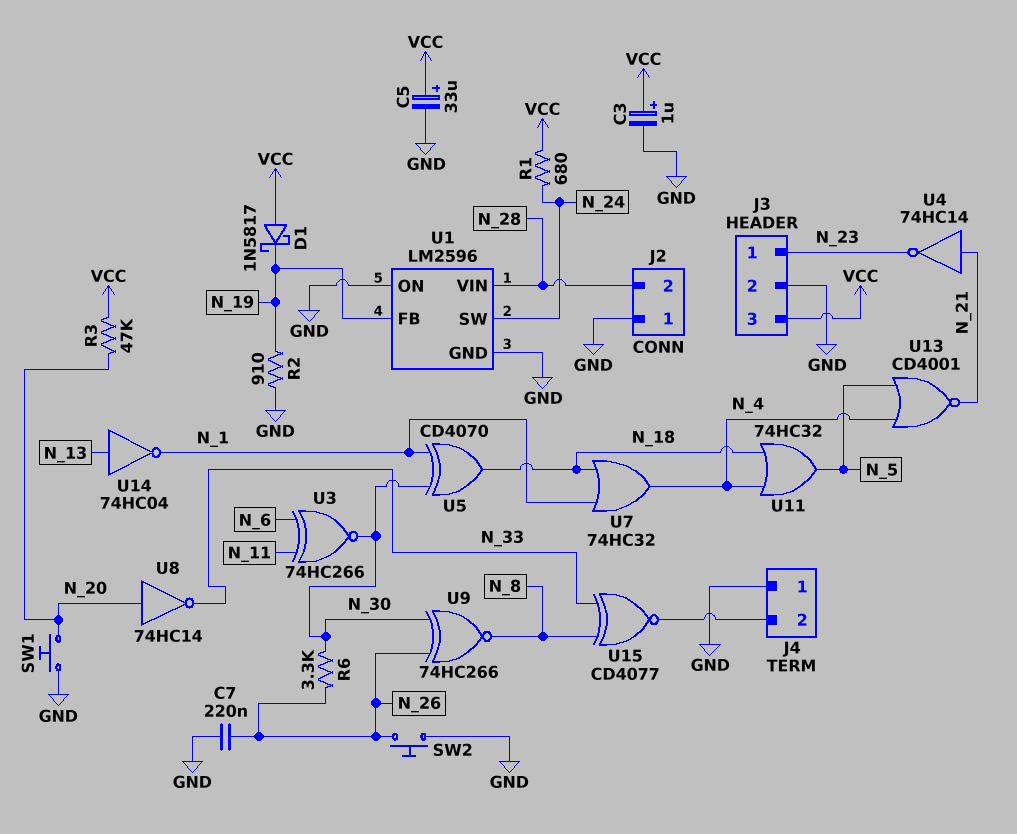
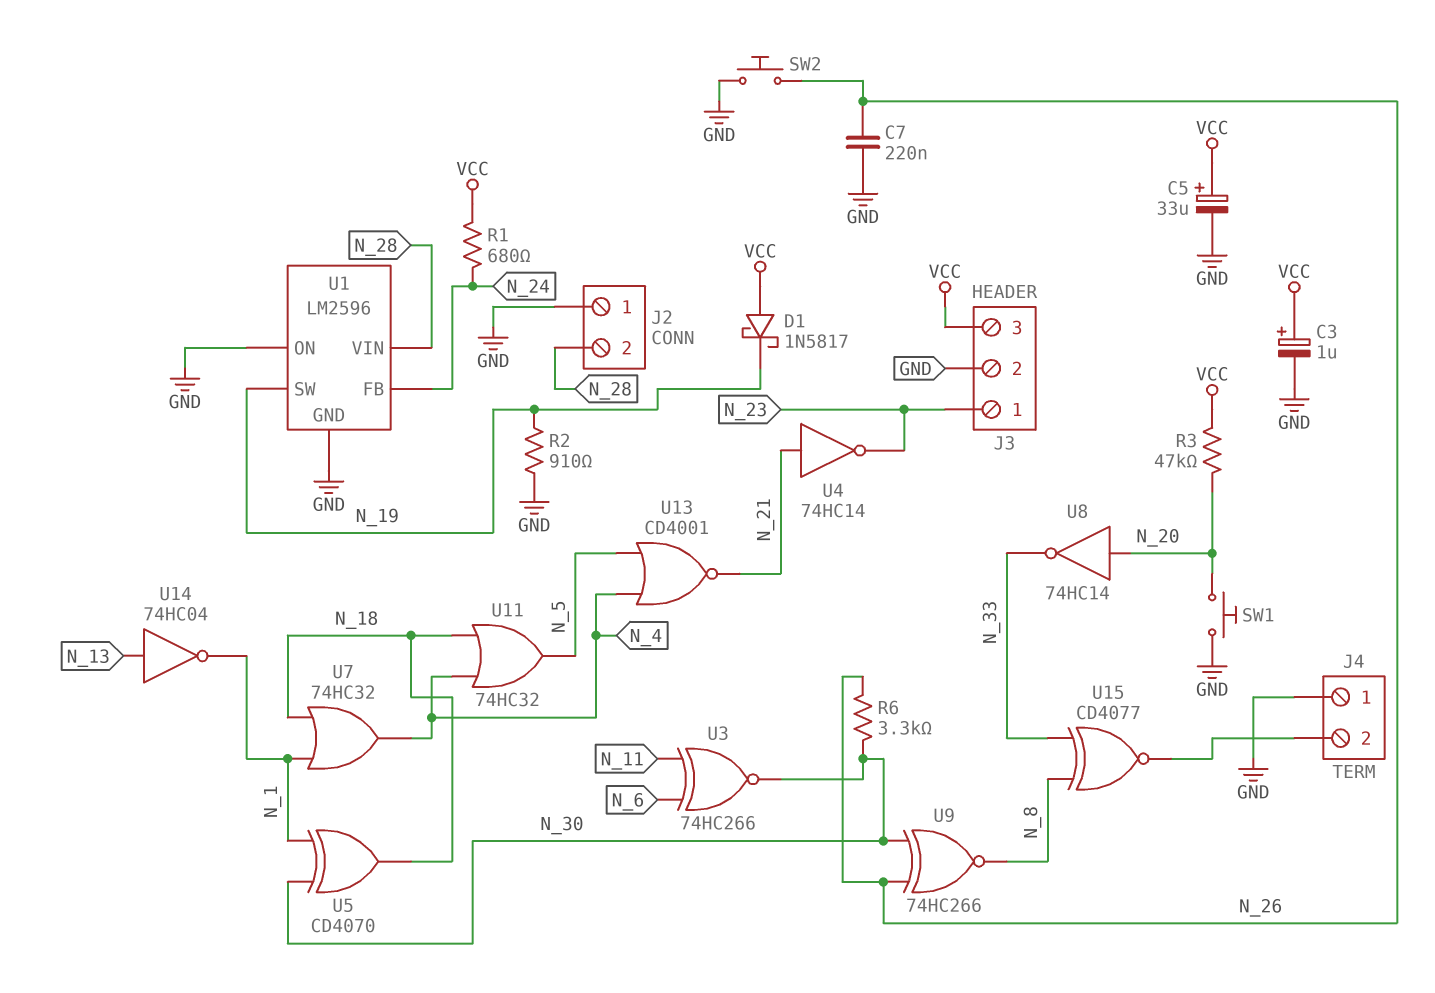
U1 pin FB: N_19 -> N_24
U1 pin SW: N_24 -> N_19

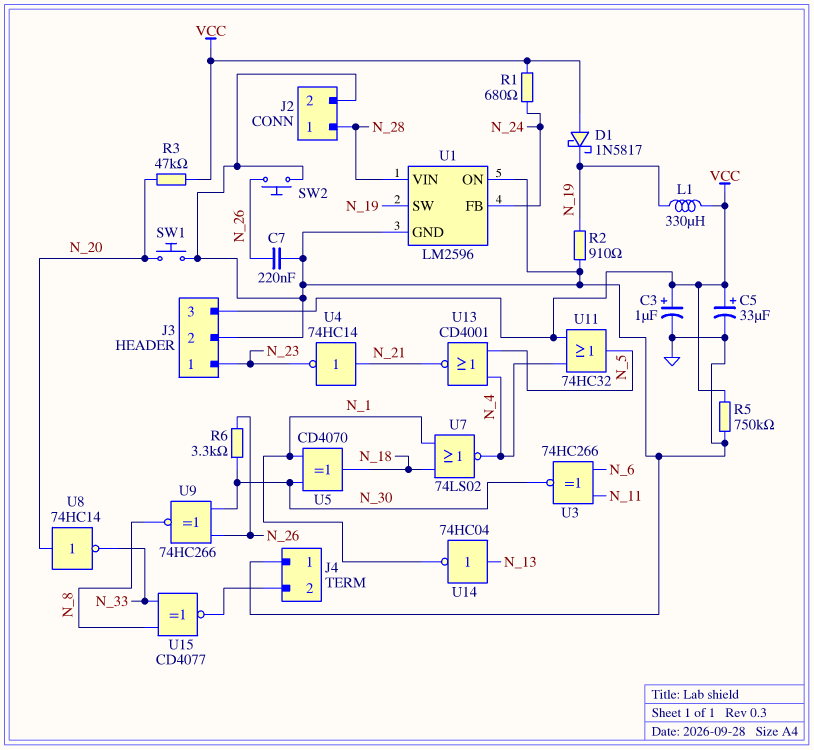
J2 pin 1: GND -> N_28
J2 pin 2: N_28 -> GND
L1: none -> 330uH (N_19, VCC)
R5: none -> 750k (GND, VCC)
U7: OR 74HC32 (in N_1, in N_18, out N_4) -> NOR 74LS02 (in N_1, in N_18, out N_4)
U11: OR 74HC32 (in N_4, in N_18, out N_5) -> OR 74HC32 (in N_4, in VCC, out N_5)

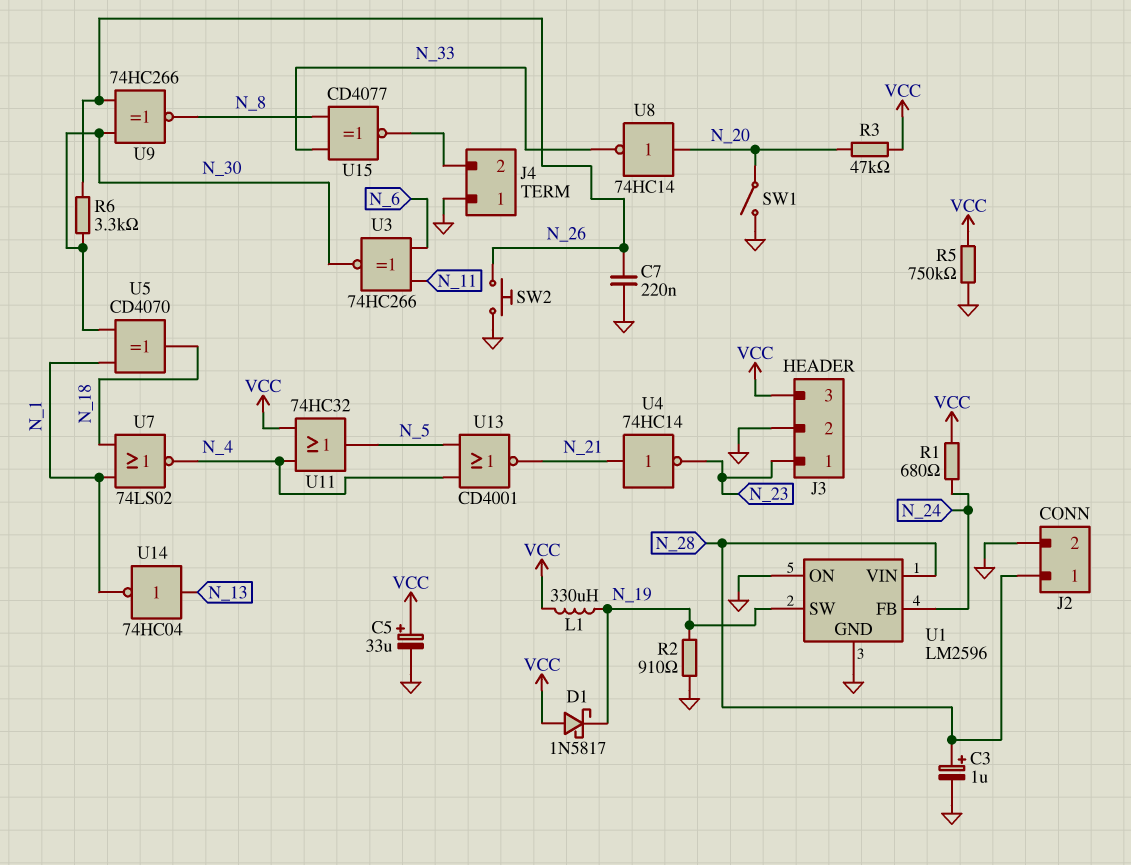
C3: 1uF (plus VCC, minus GND) -> 1uF (plus N_28, minus GND)
SW1: button (GND, N_20) -> switch (GND, N_20)

